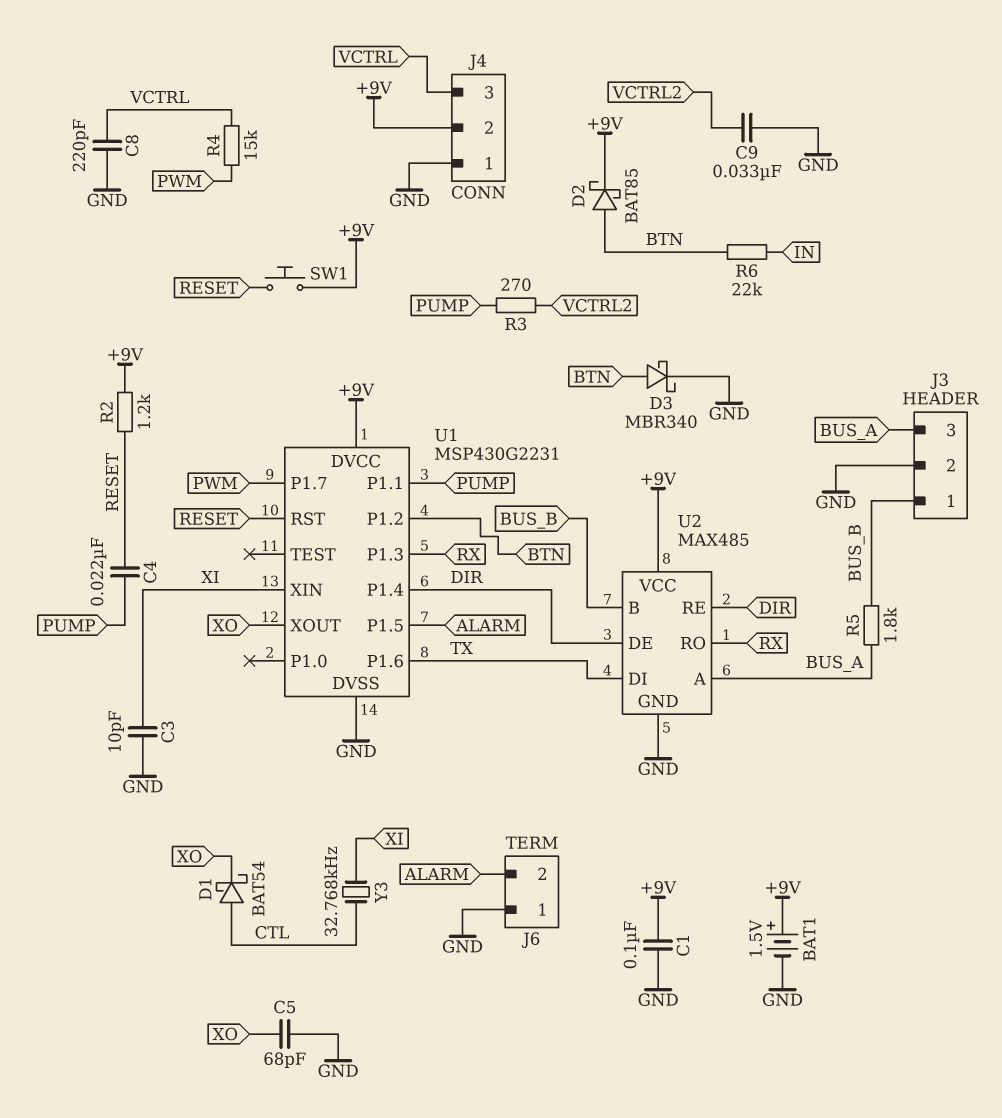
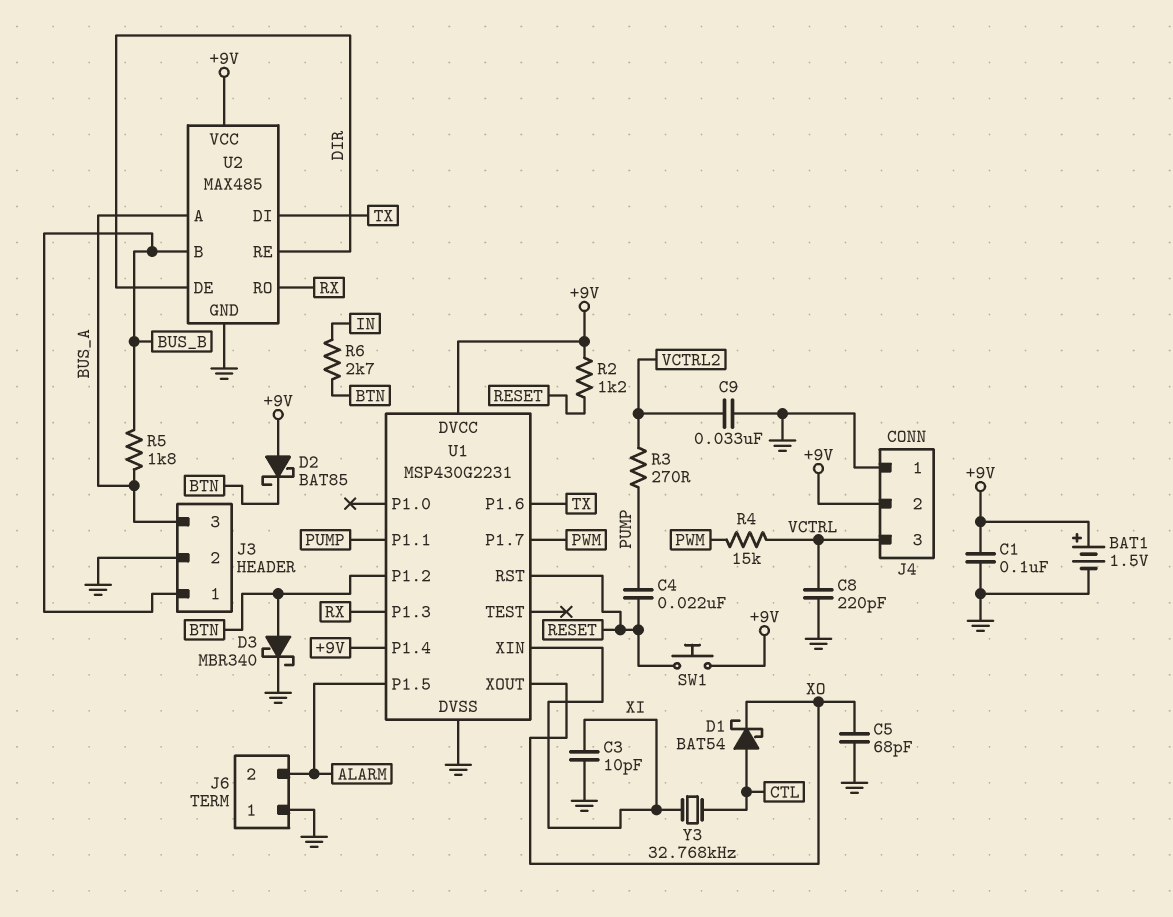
D2: schottky BAT85 (A BTN, K +9V) -> schottky BAT85 (A +9V, K BTN)
R6: 22k (BTN, IN) -> 2.7k (BTN, IN)
U1 pin P1.4: DIR -> +9V

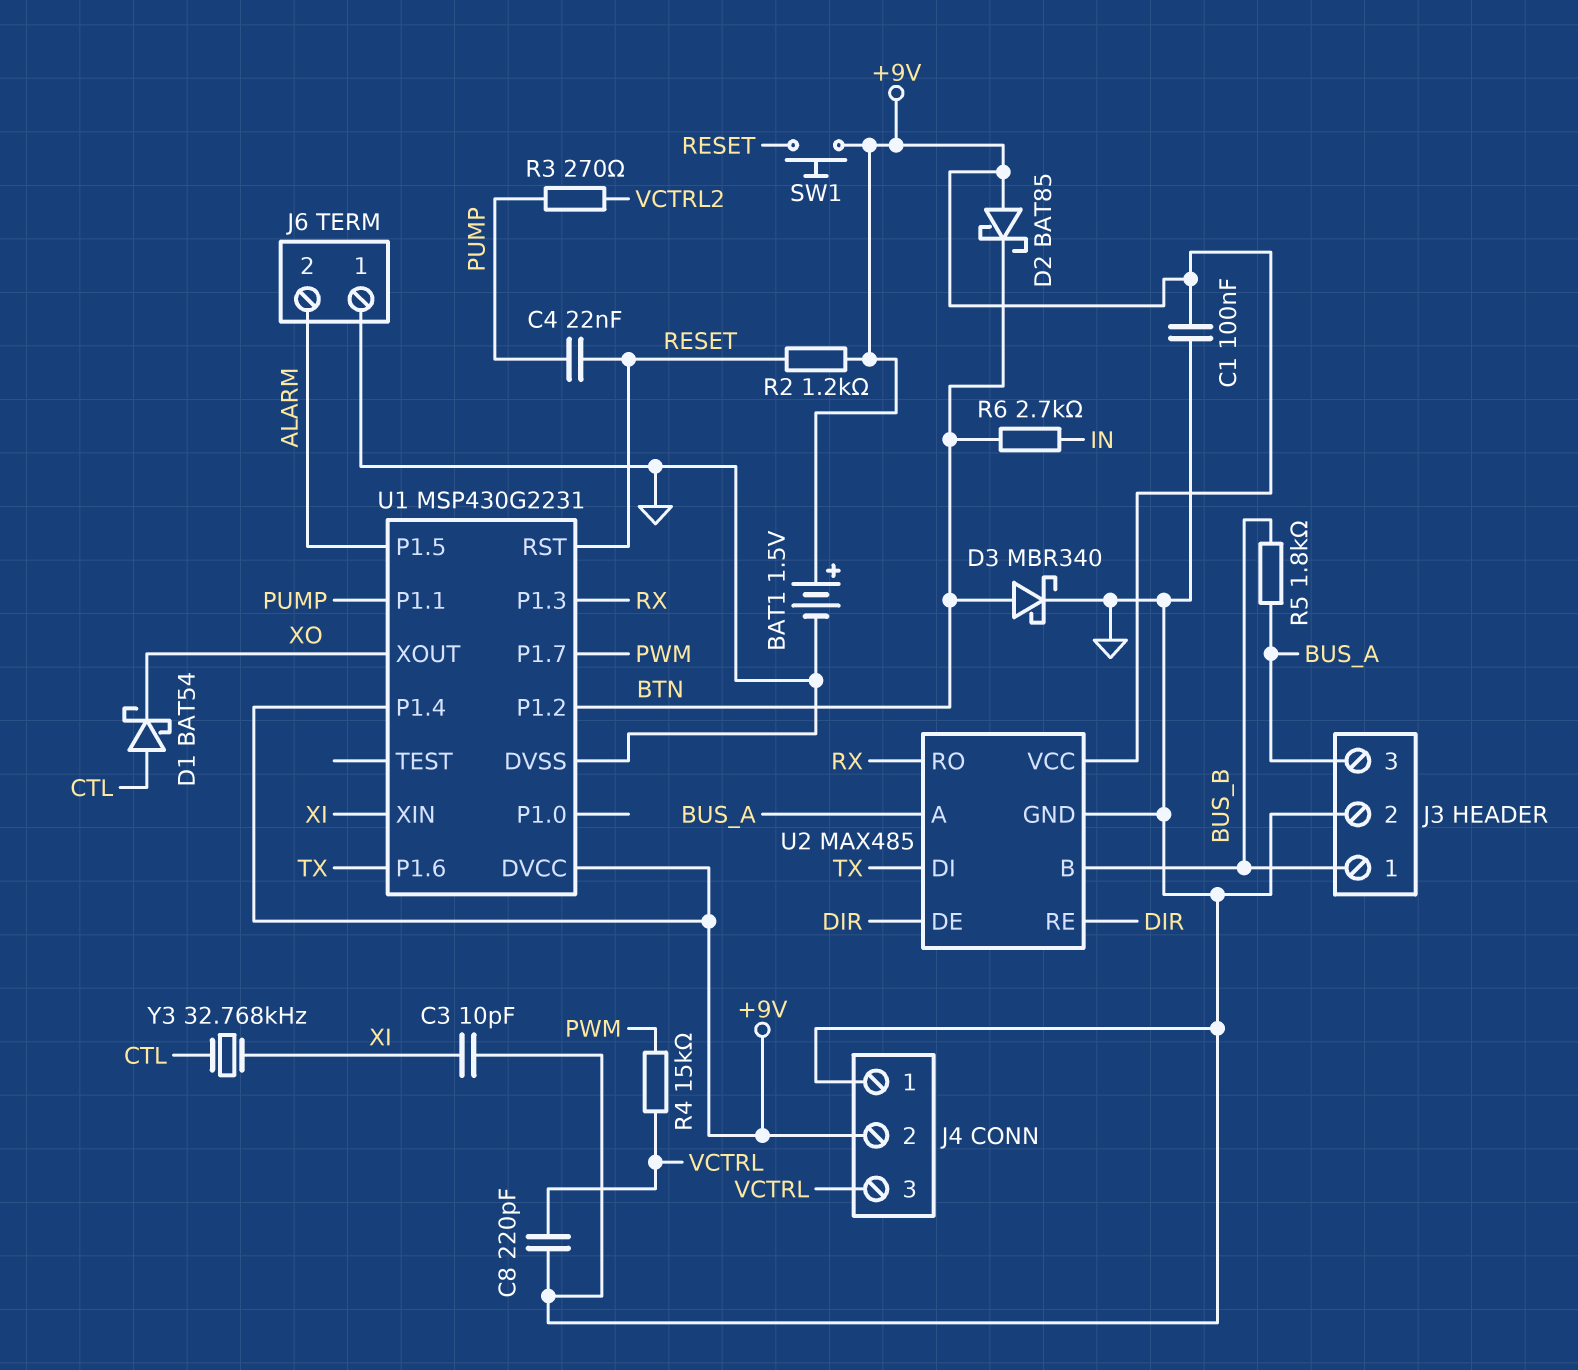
C5: 68pF (GND, XO) -> none
C9: 33nF (GND, VCTRL2) -> none

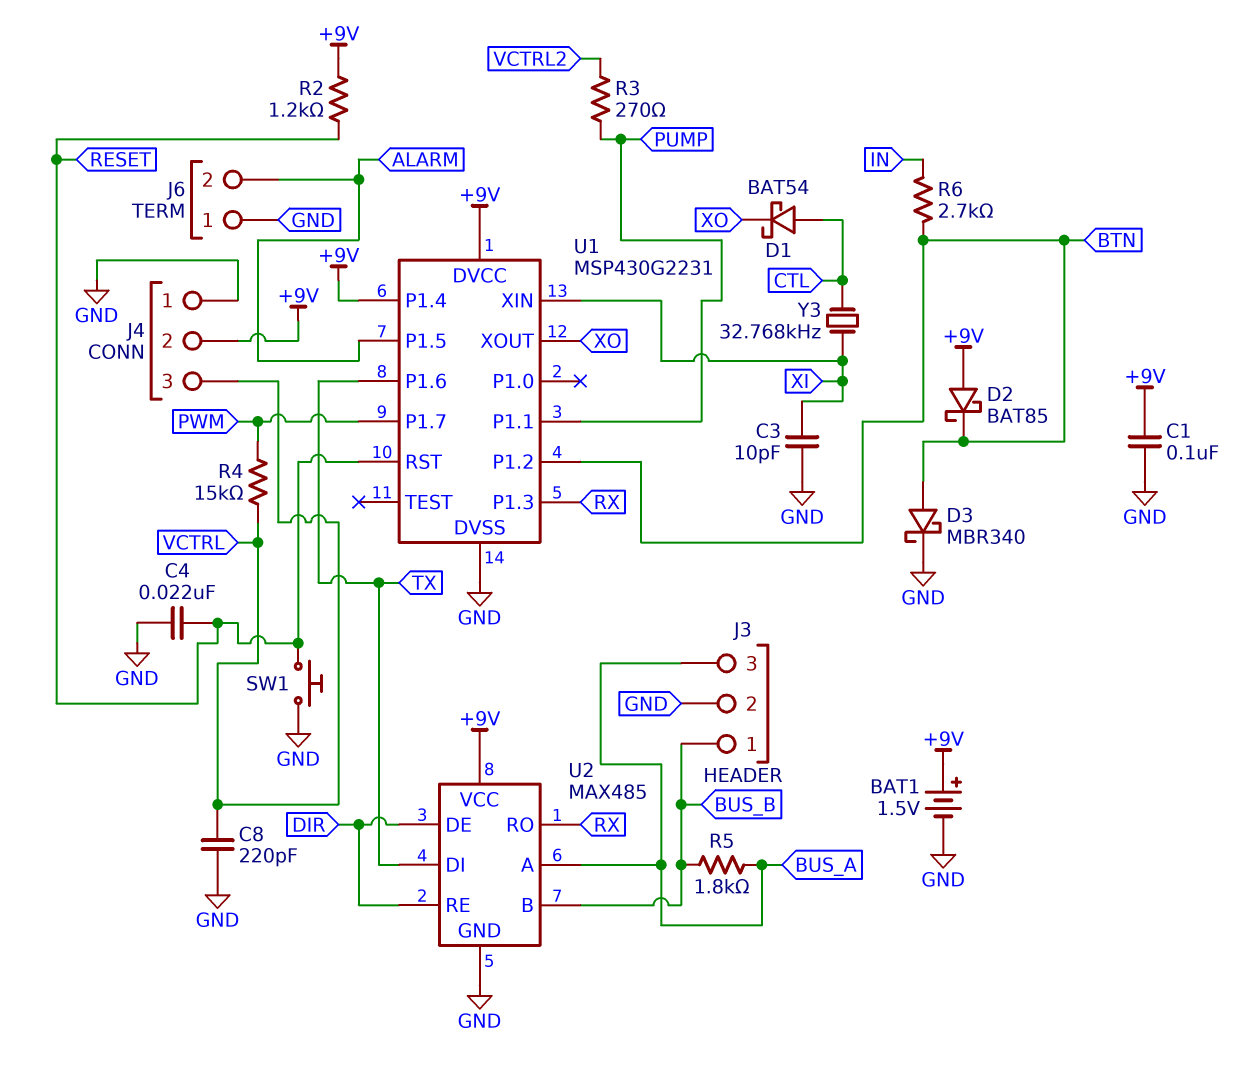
C4: 22nF (PUMP, RESET) -> 22nF (GND, RESET)
SW1: button (+9V, RESET) -> button (GND, RESET)

